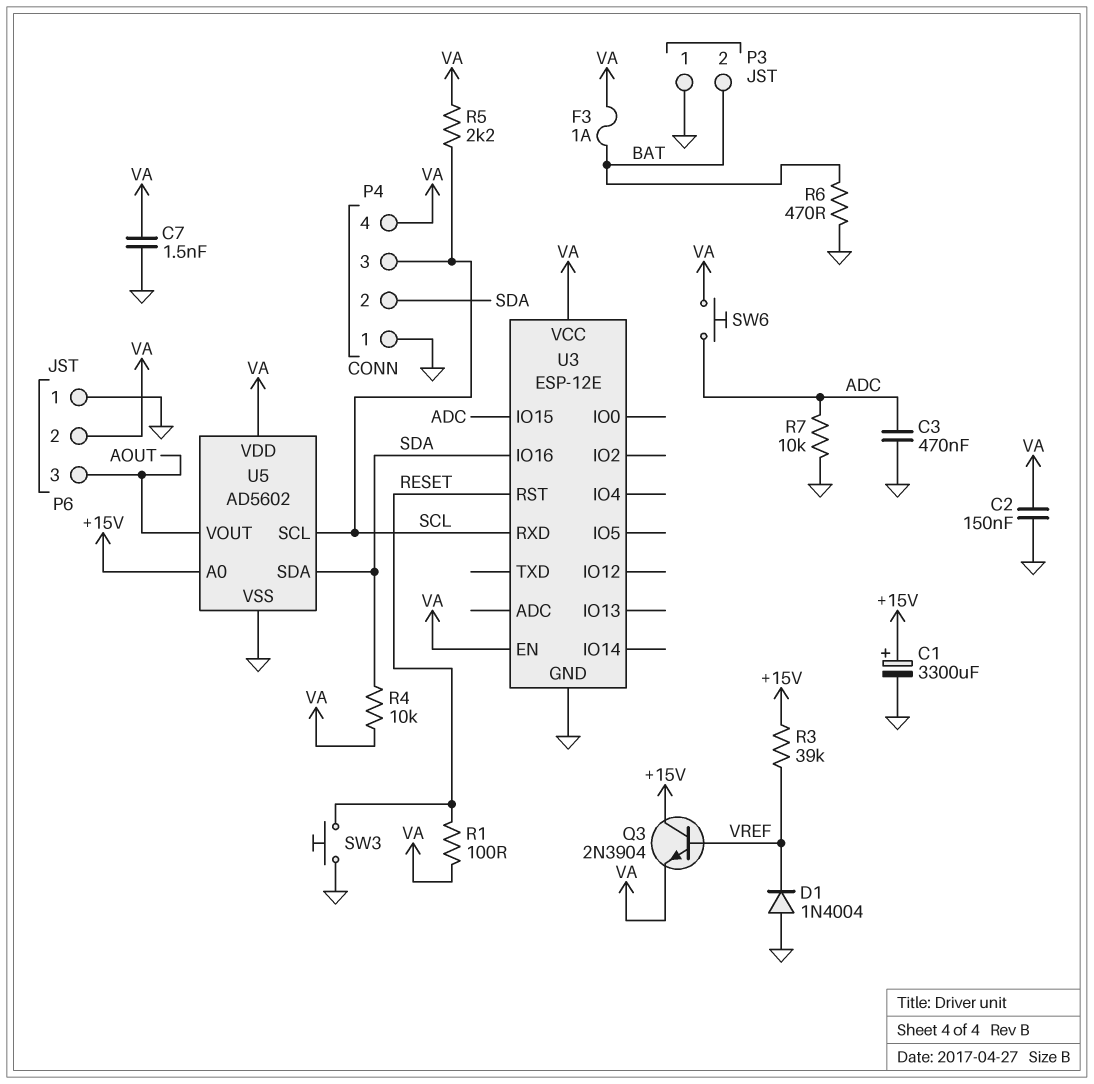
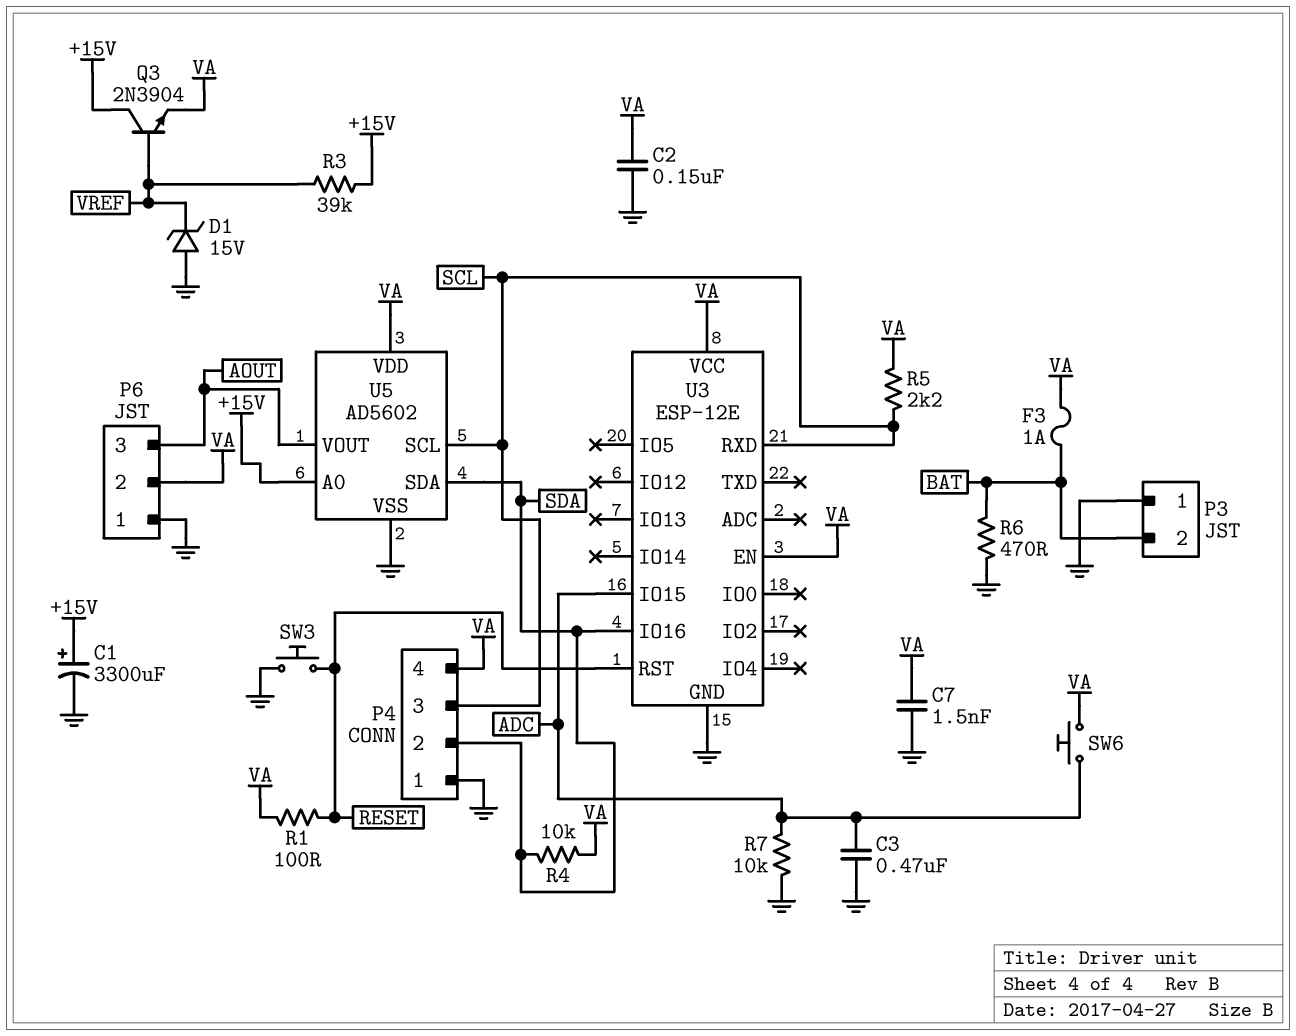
D1: diode 1N4004 (A GND, K VREF) -> zener 15V (A GND, K VREF)

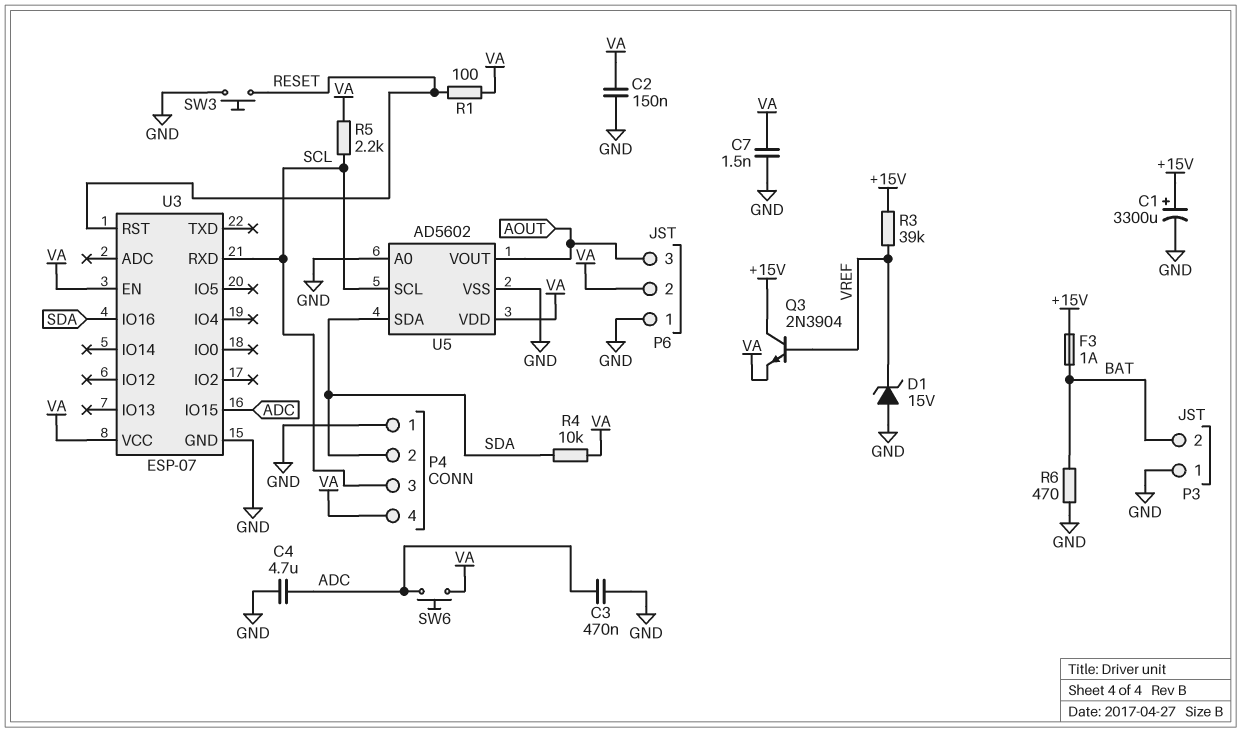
C4: none -> 4.7uF (ADC, GND)
F3: 1A (BAT, VA) -> 1A (+15V, BAT)
R7: 10k (ADC, GND) -> none
U3: ESP-12E -> ESP-07
U5 pin A0: +15V -> GND

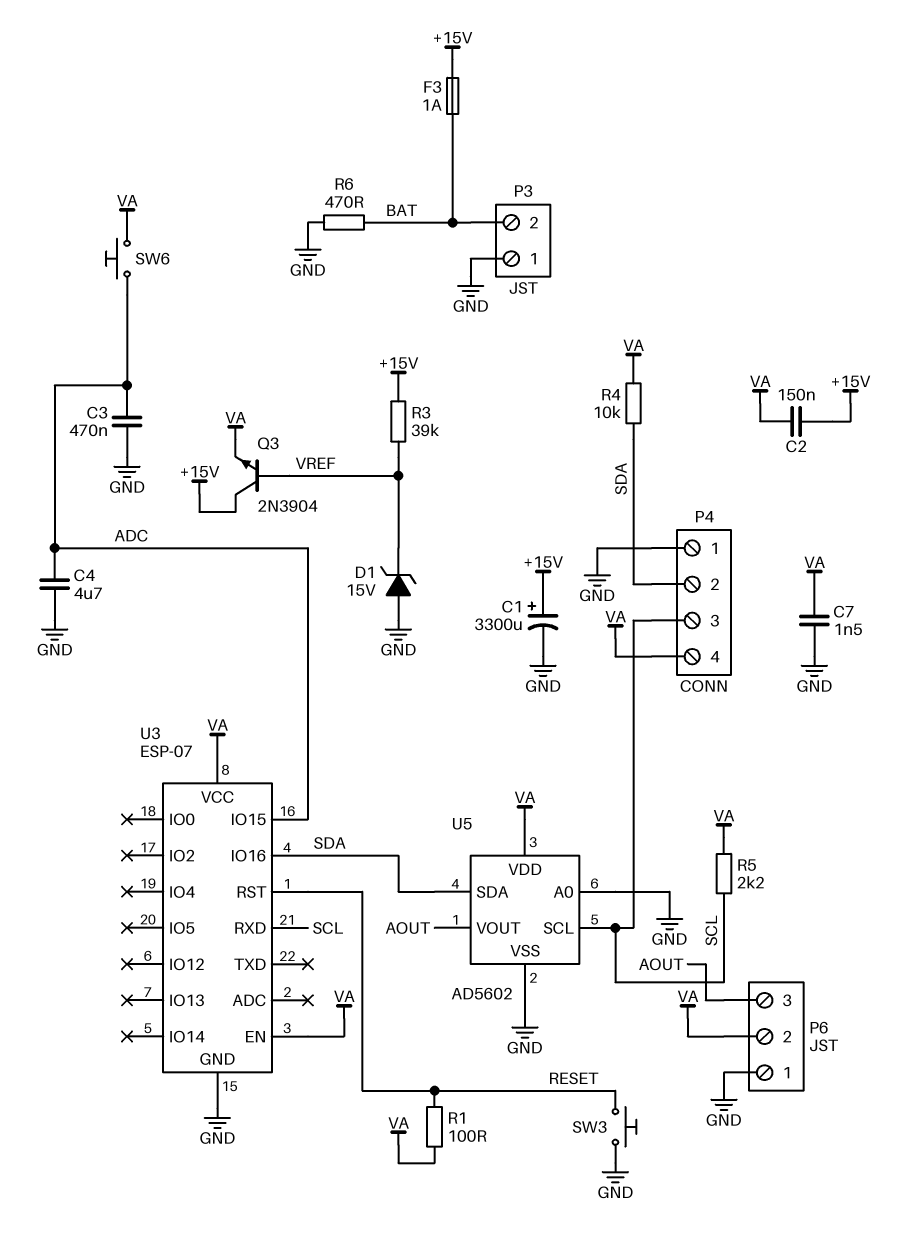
C2: 150nF (GND, VA) -> 150nF (+15V, VA)

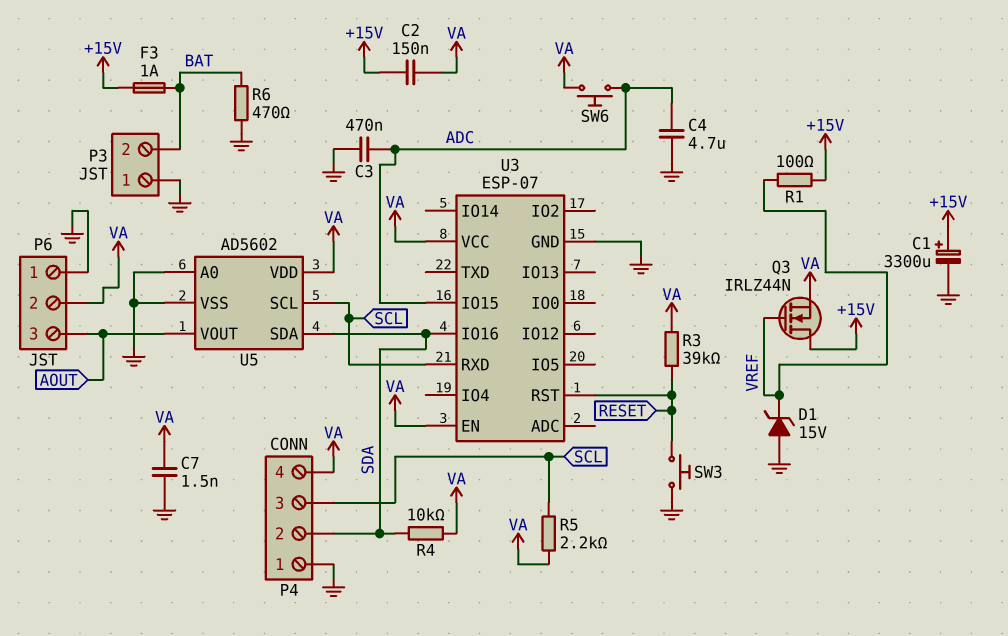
Q3: NPN 2N3904 (B VREF, C +15V, E VA) -> NMOS IRLZ44N (G VREF, D +15V, S VA)
R1: 100 (RESET, VA) -> 100 (+15V, VREF)
R3: 39k (+15V, VREF) -> 39k (RESET, VA)

